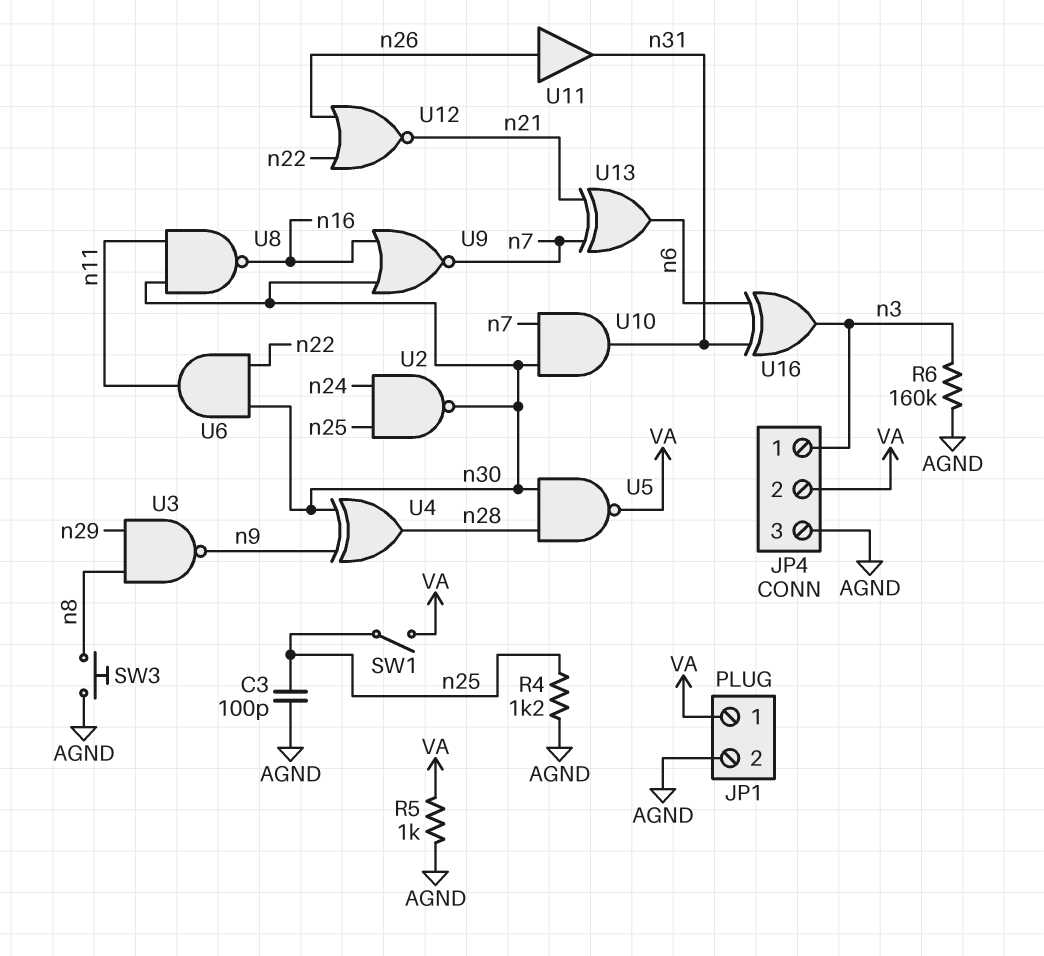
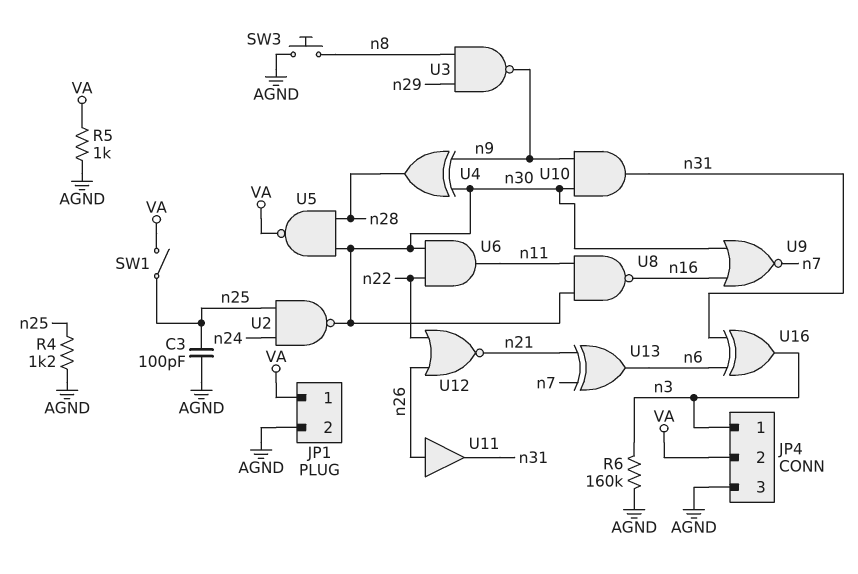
U10: AND (in n7, in n30, out n31) -> AND (in n9, in n30, out n31)

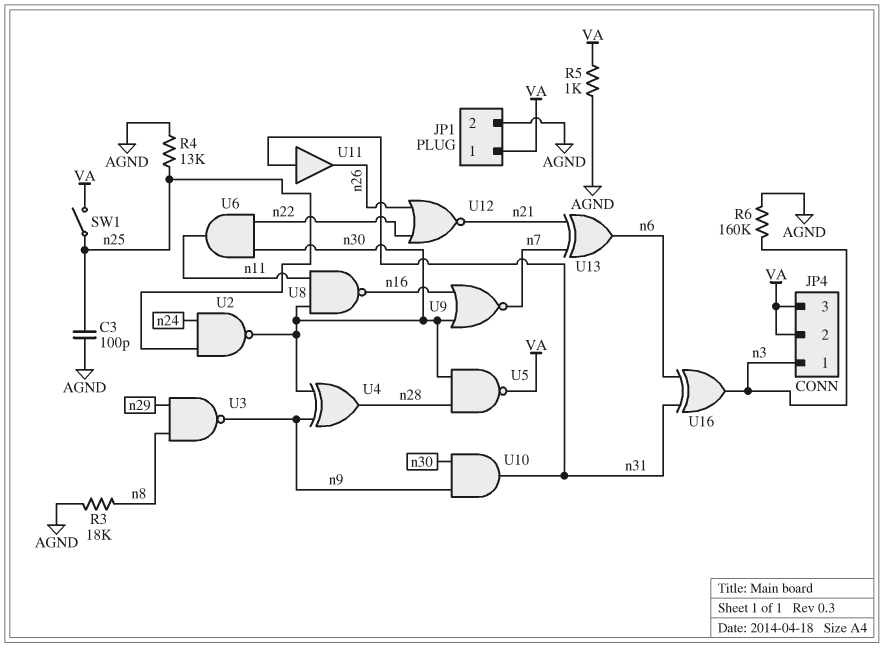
JP4 pin 3: AGND -> VA
R3: none -> 18k (AGND, n8)
R4: 1.2k (AGND, n25) -> 13k (AGND, n25)
SW3: button (AGND, n8) -> none
U11: buffer (in n26, out n31) -> buffer (in n31, out n26)

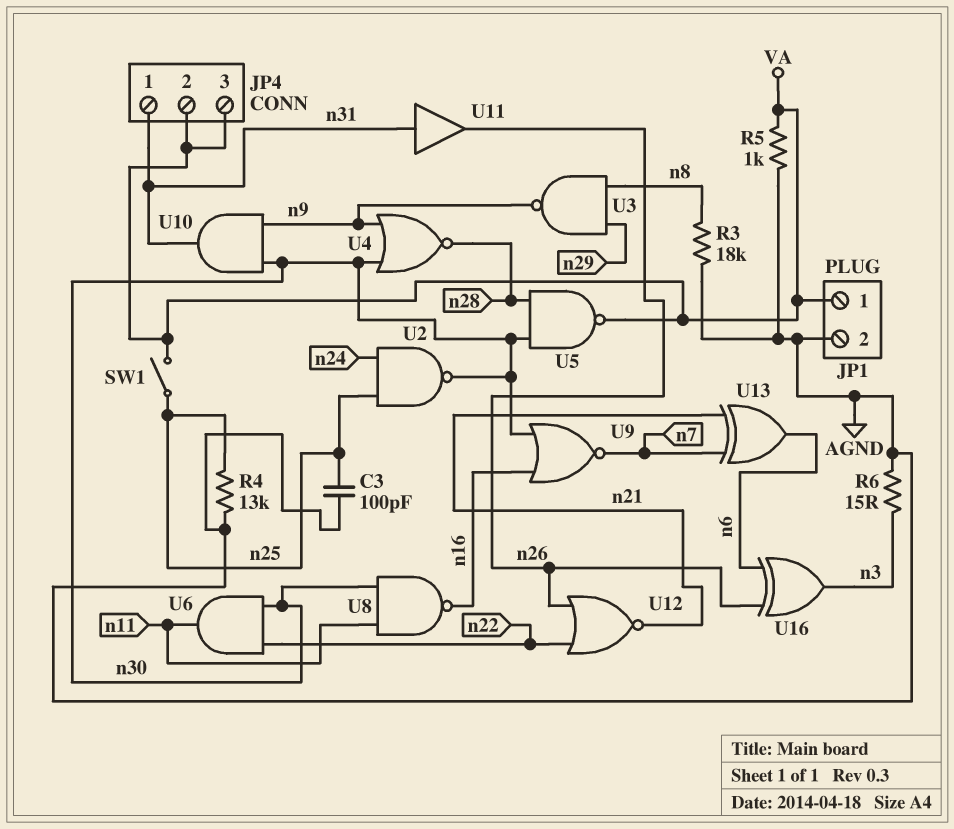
JP4 pin 1: n3 -> n31
R6: 160k (AGND, n3) -> 15 (AGND, n3)
U4: XOR (in n9, in n30, out n28) -> NOR (in n9, in n30, out n28)
U16: XOR (in n6, in n31, out n3) -> XOR (in n6, in n26, out n3)

